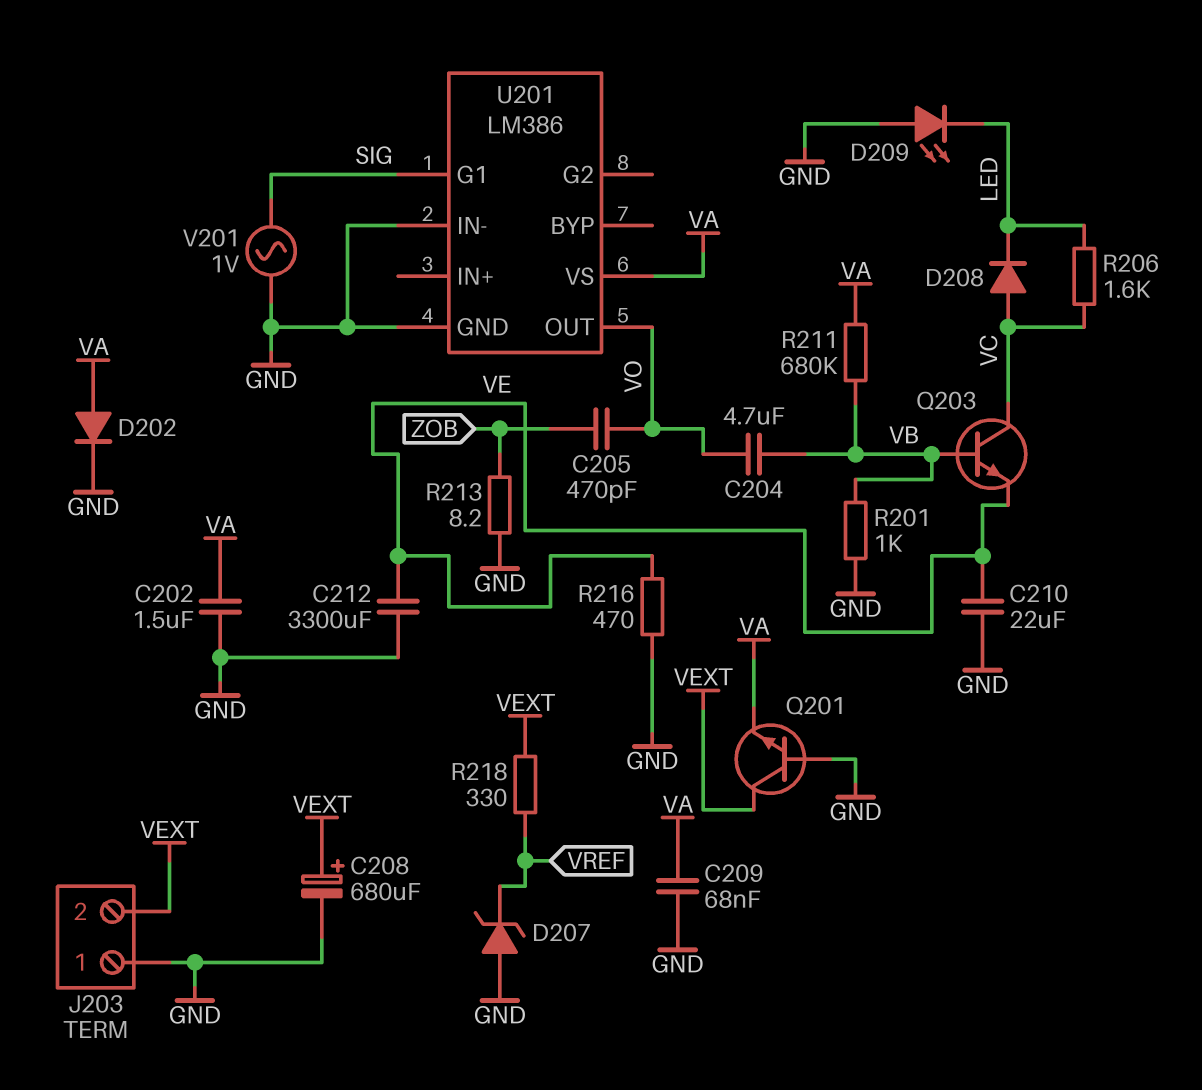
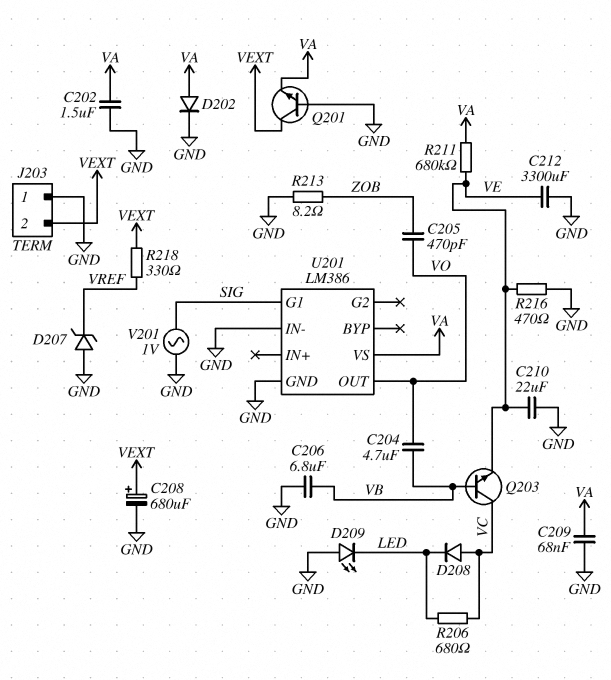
C206: none -> 6.8uF (GND, VB)
R201: 1k (GND, VB) -> none
R206: 1.6k (LED, VC) -> 680 (LED, VC)
R211: 680k (VA, VB) -> 680k (VA, VE)

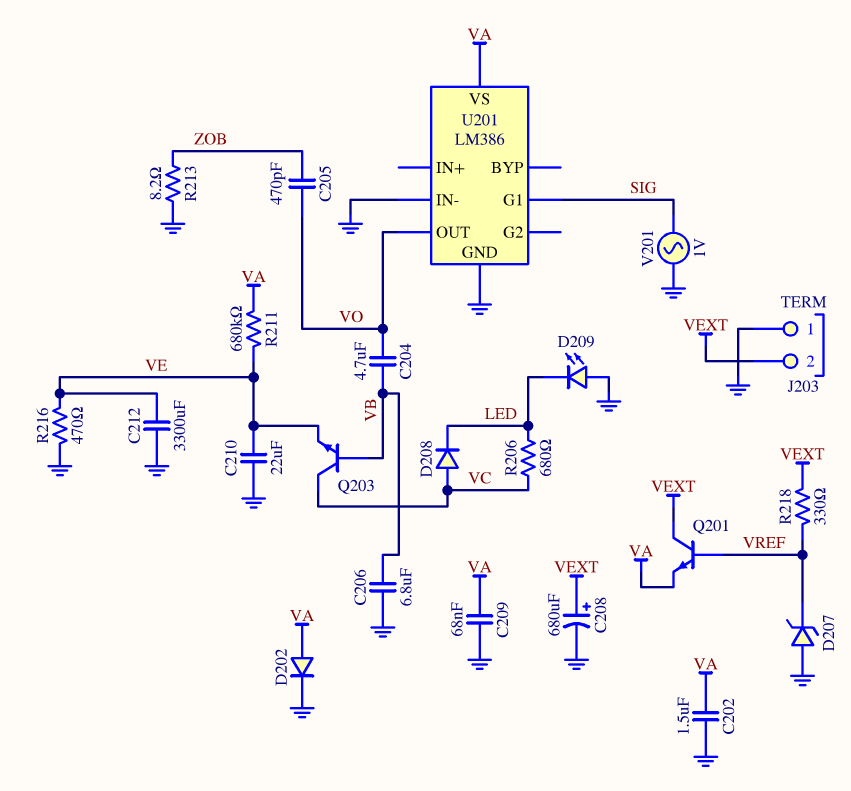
Q201: NPN (B GND, C VEXT, E VA) -> NPN (B VREF, C VEXT, E VA)

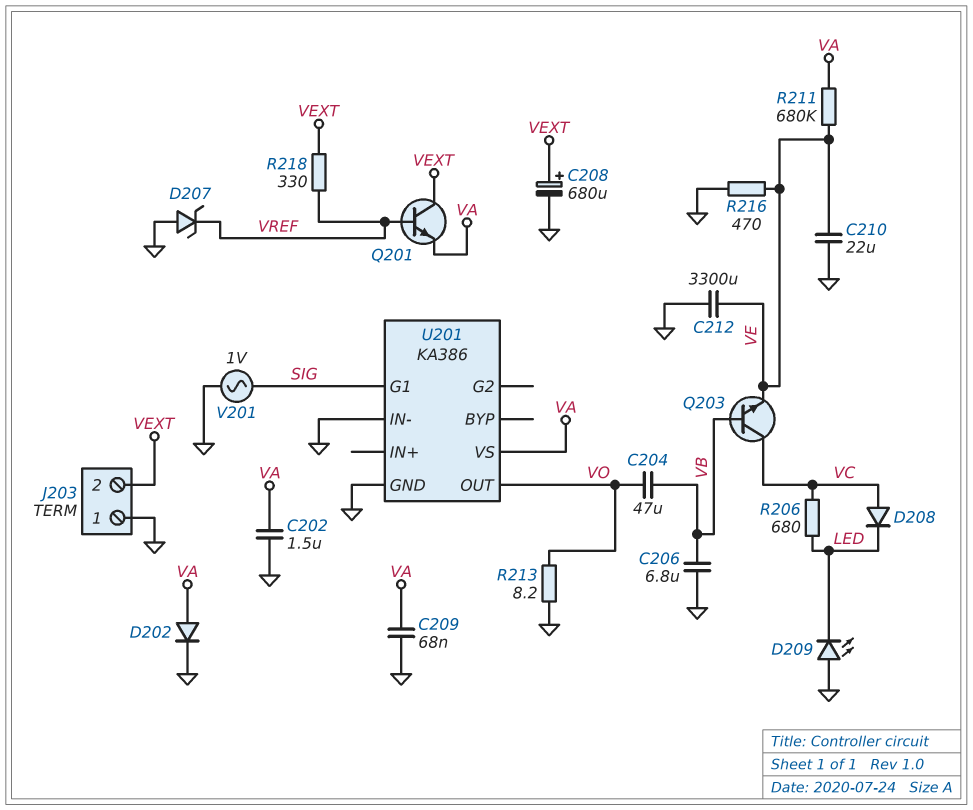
C204: 4.7uF (VB, VO) -> 47uF (VB, VO)
C205: 470pF (VO, ZOB) -> none
R213: 8.2 (GND, ZOB) -> 8.2 (GND, VO)
U201: LM386 -> KA386

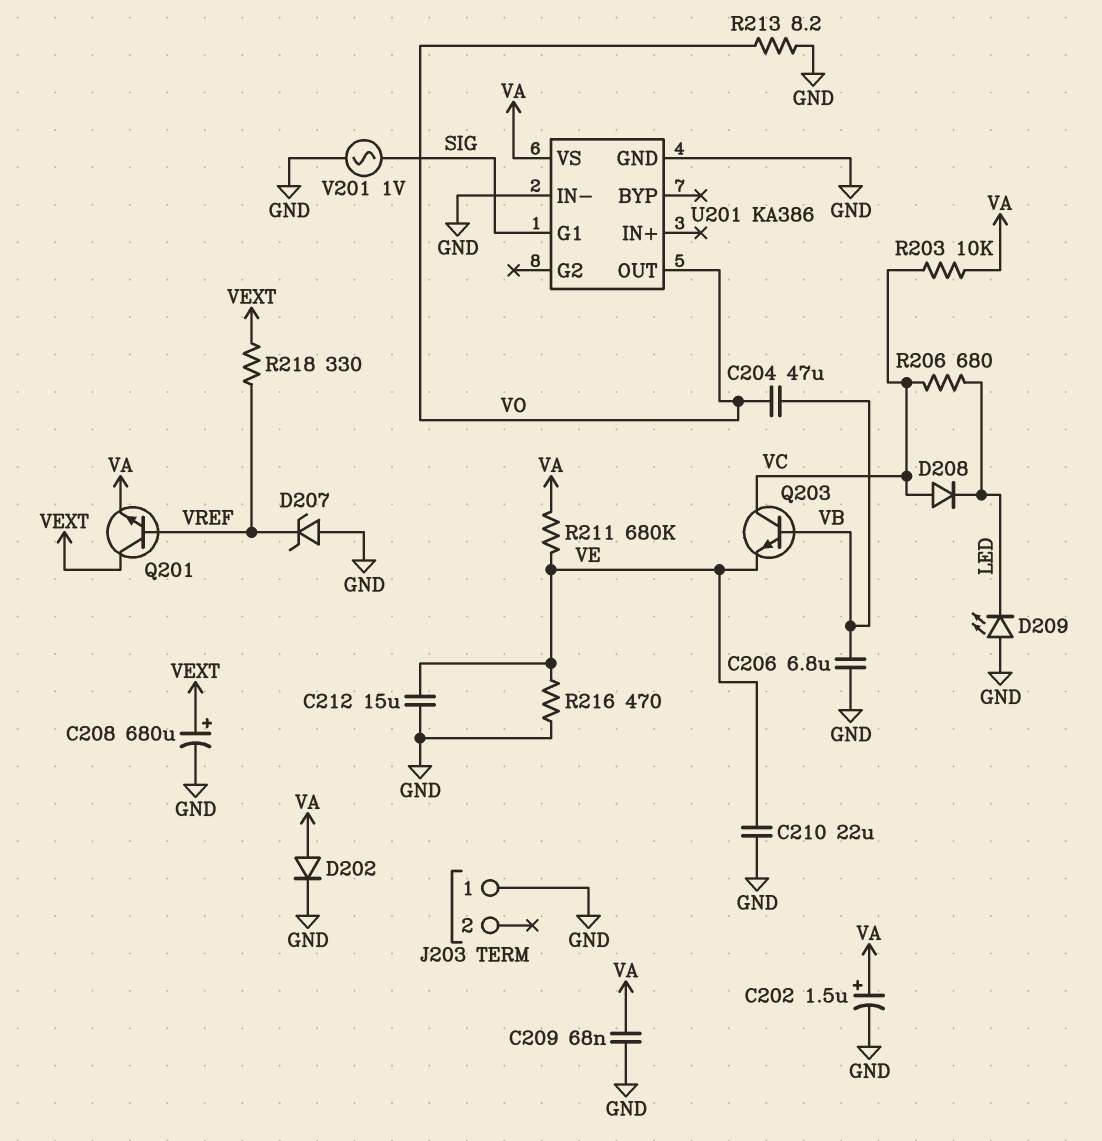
C202: 1.5uF (GND, VA) -> 1.5uF (plus VA, minus GND)
C212: 3300uF (GND, VE) -> 15uF (GND, VE)
J203 pin 2: VEXT -> none
R203: none -> 10k (VA, VC)

